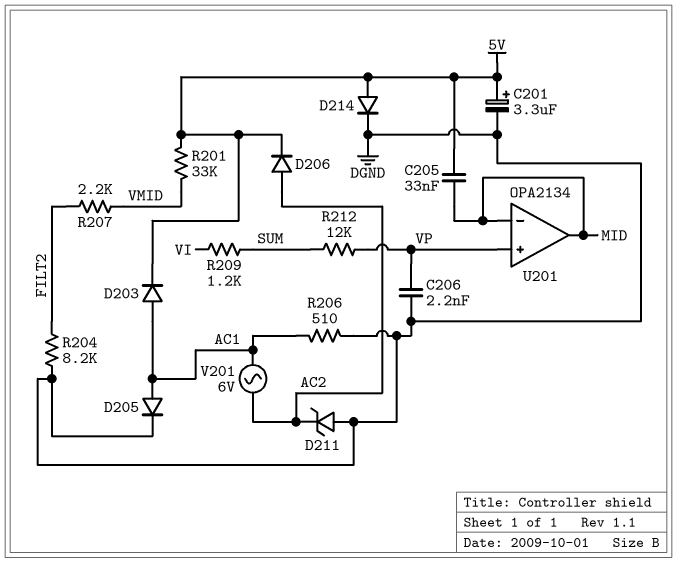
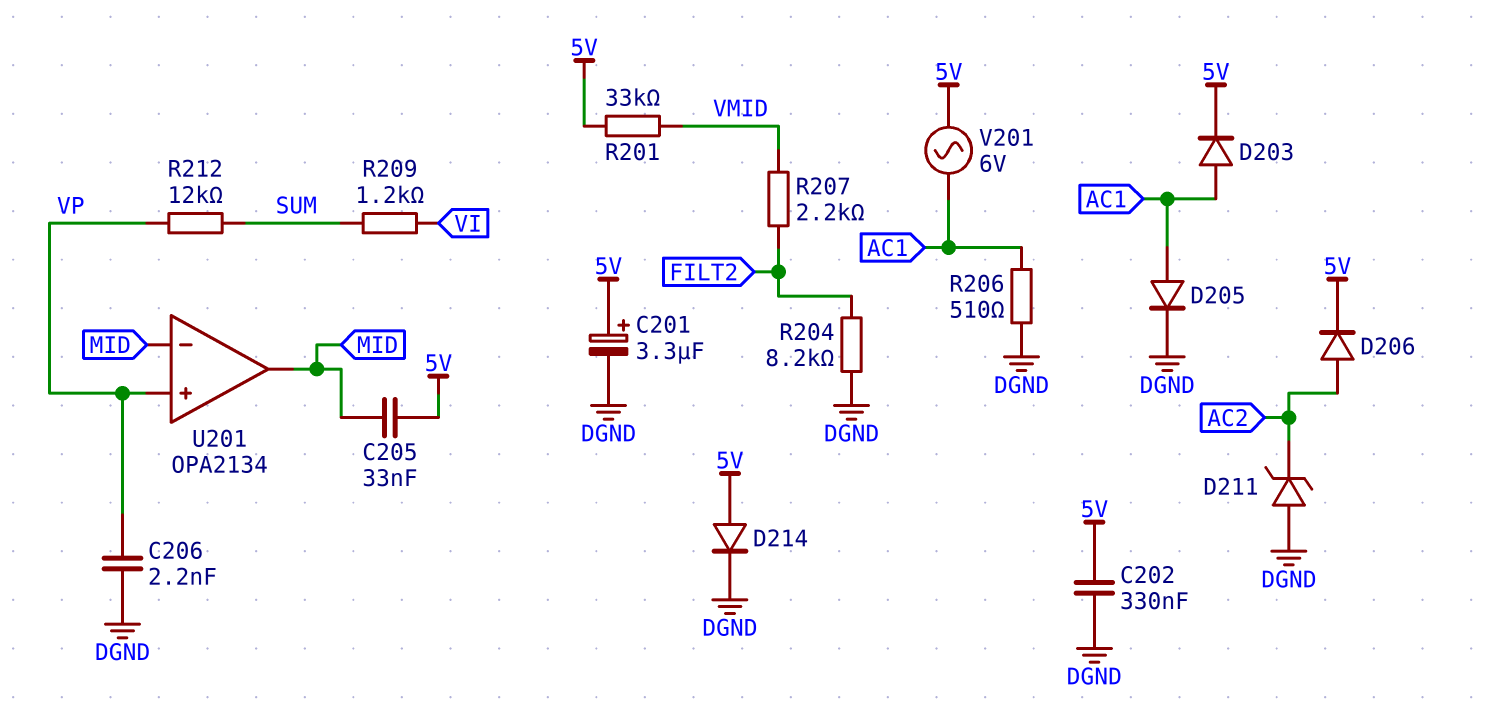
C202: none -> 330nF (5V, DGND)
V201: AC 6V (AC1, AC2) -> AC 6V (5V, AC1)

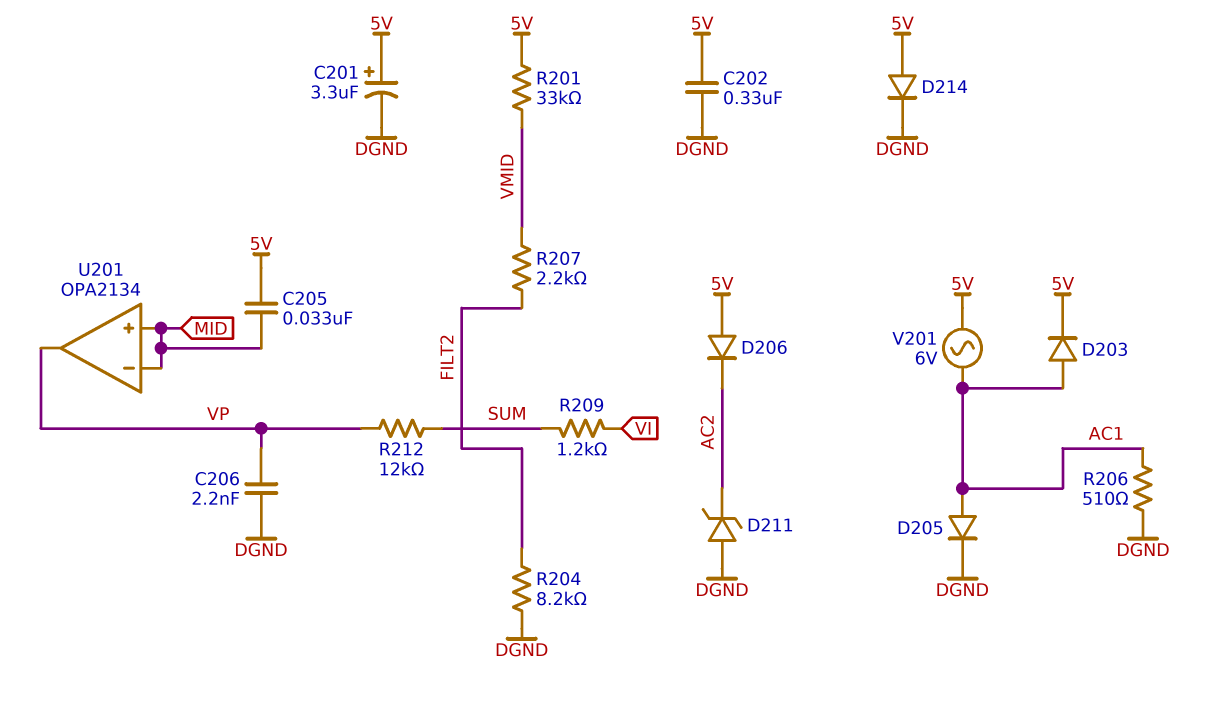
D206: diode (A AC2, K 5V) -> diode (A 5V, K AC2)
U201 pin in+: VP -> MID
U201 pin out: MID -> VP

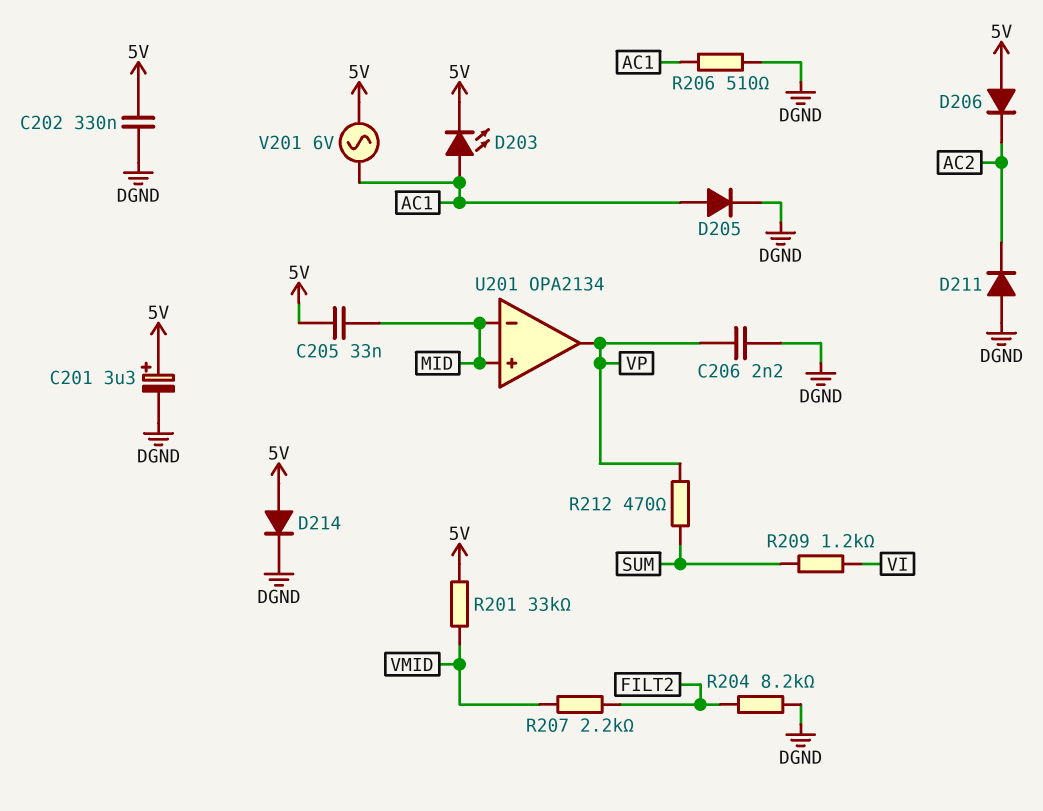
D203: diode (A AC1, K 5V) -> LED (A AC1, K 5V)
D211: zener (A DGND, K AC2) -> diode (A DGND, K AC2)
R212: 12k (SUM, VP) -> 470 (SUM, VP)

